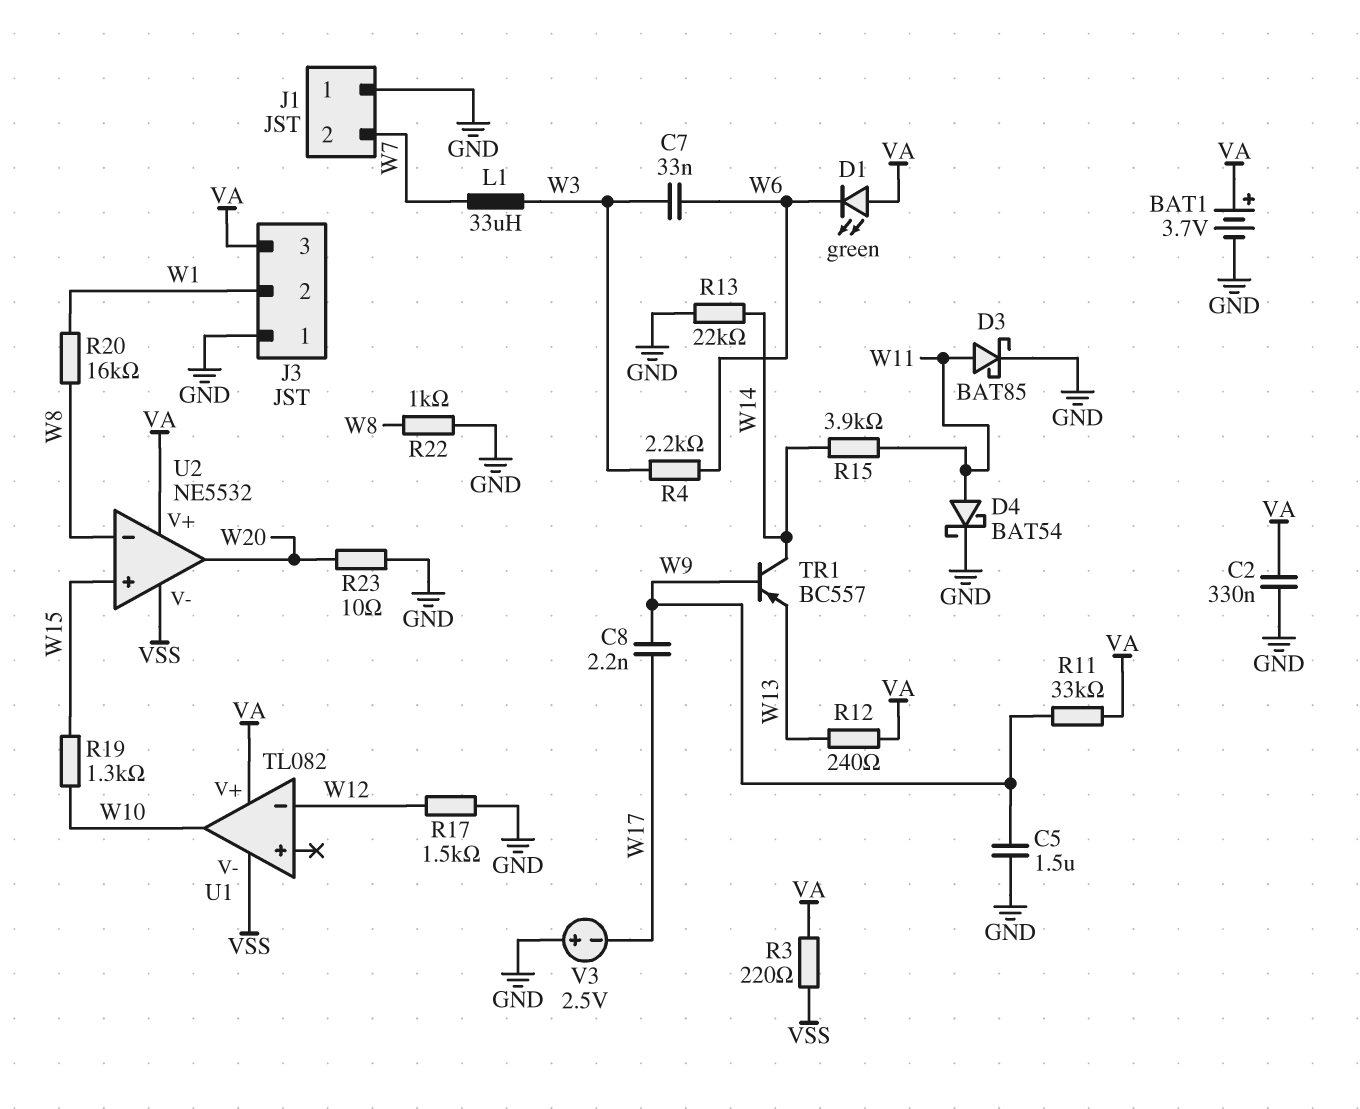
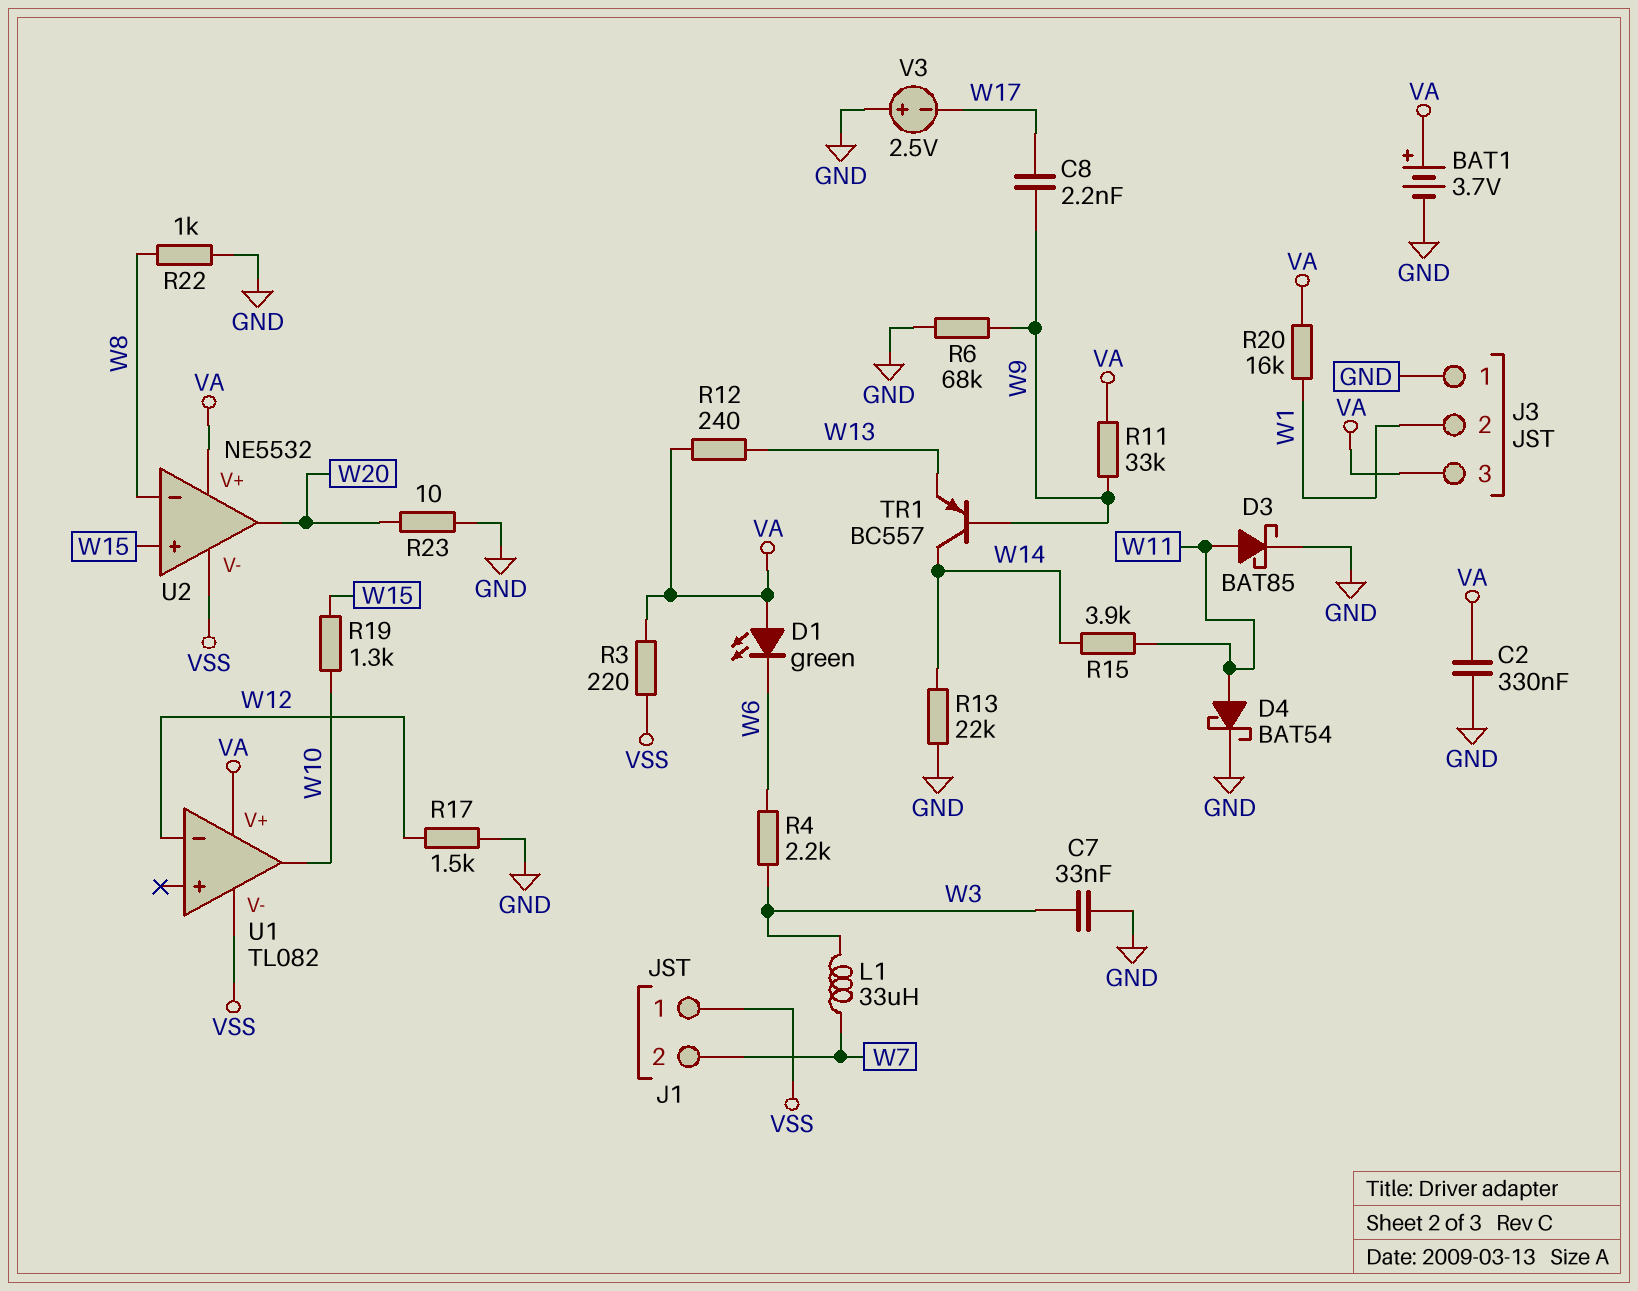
C5: 1.5uF (GND, W9) -> none
C7: 33nF (W3, W6) -> 33nF (GND, W3)
J1 pin 1: GND -> VSS
R6: none -> 68k (GND, W9)
R20: 16k (W1, W8) -> 16k (VA, W1)

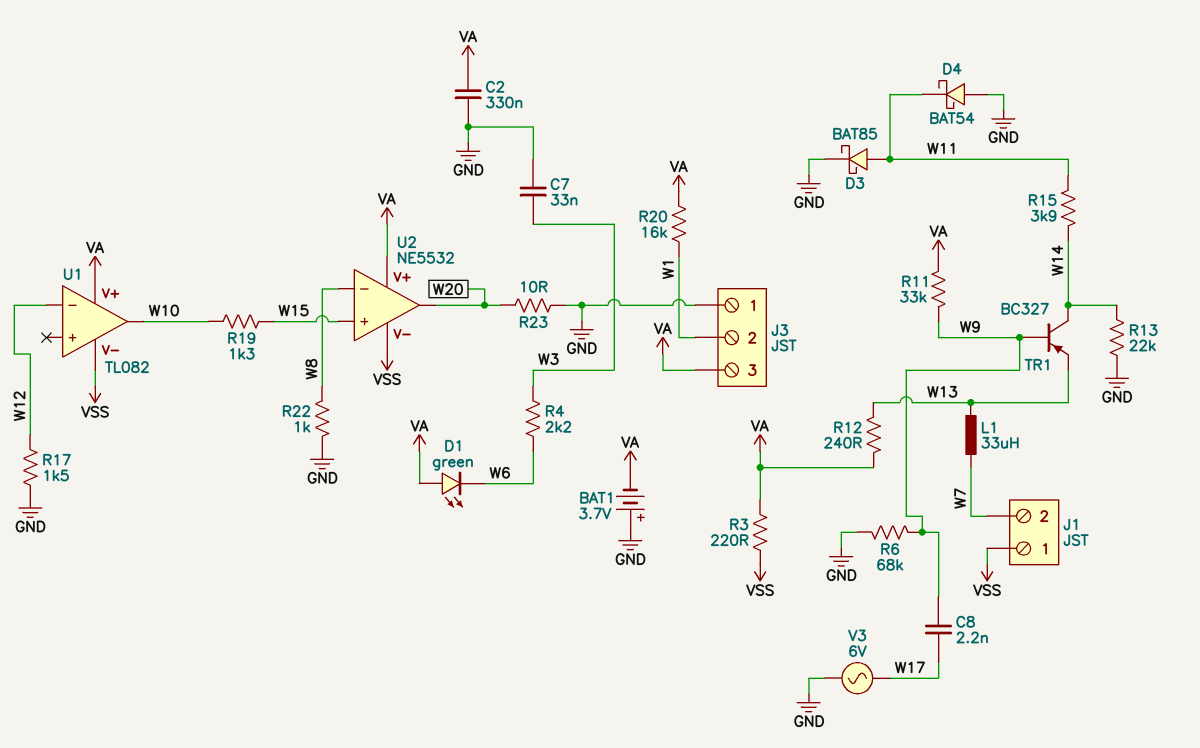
BAT1: 3.7V (plus VA, minus GND) -> 3.7V (plus GND, minus VA)
D4: schottky BAT54 (A W11, K GND) -> schottky BAT54 (A GND, K W11)
L1: 33uH (W3, W7) -> 33uH (W7, W13)
TR1: PNP BC557 (B W9, C W14, E W13) -> PNP BC327 (B W9, C W14, E W13)
V3: 2.5V (plus GND, minus W17) -> AC 6V (GND, W17)

